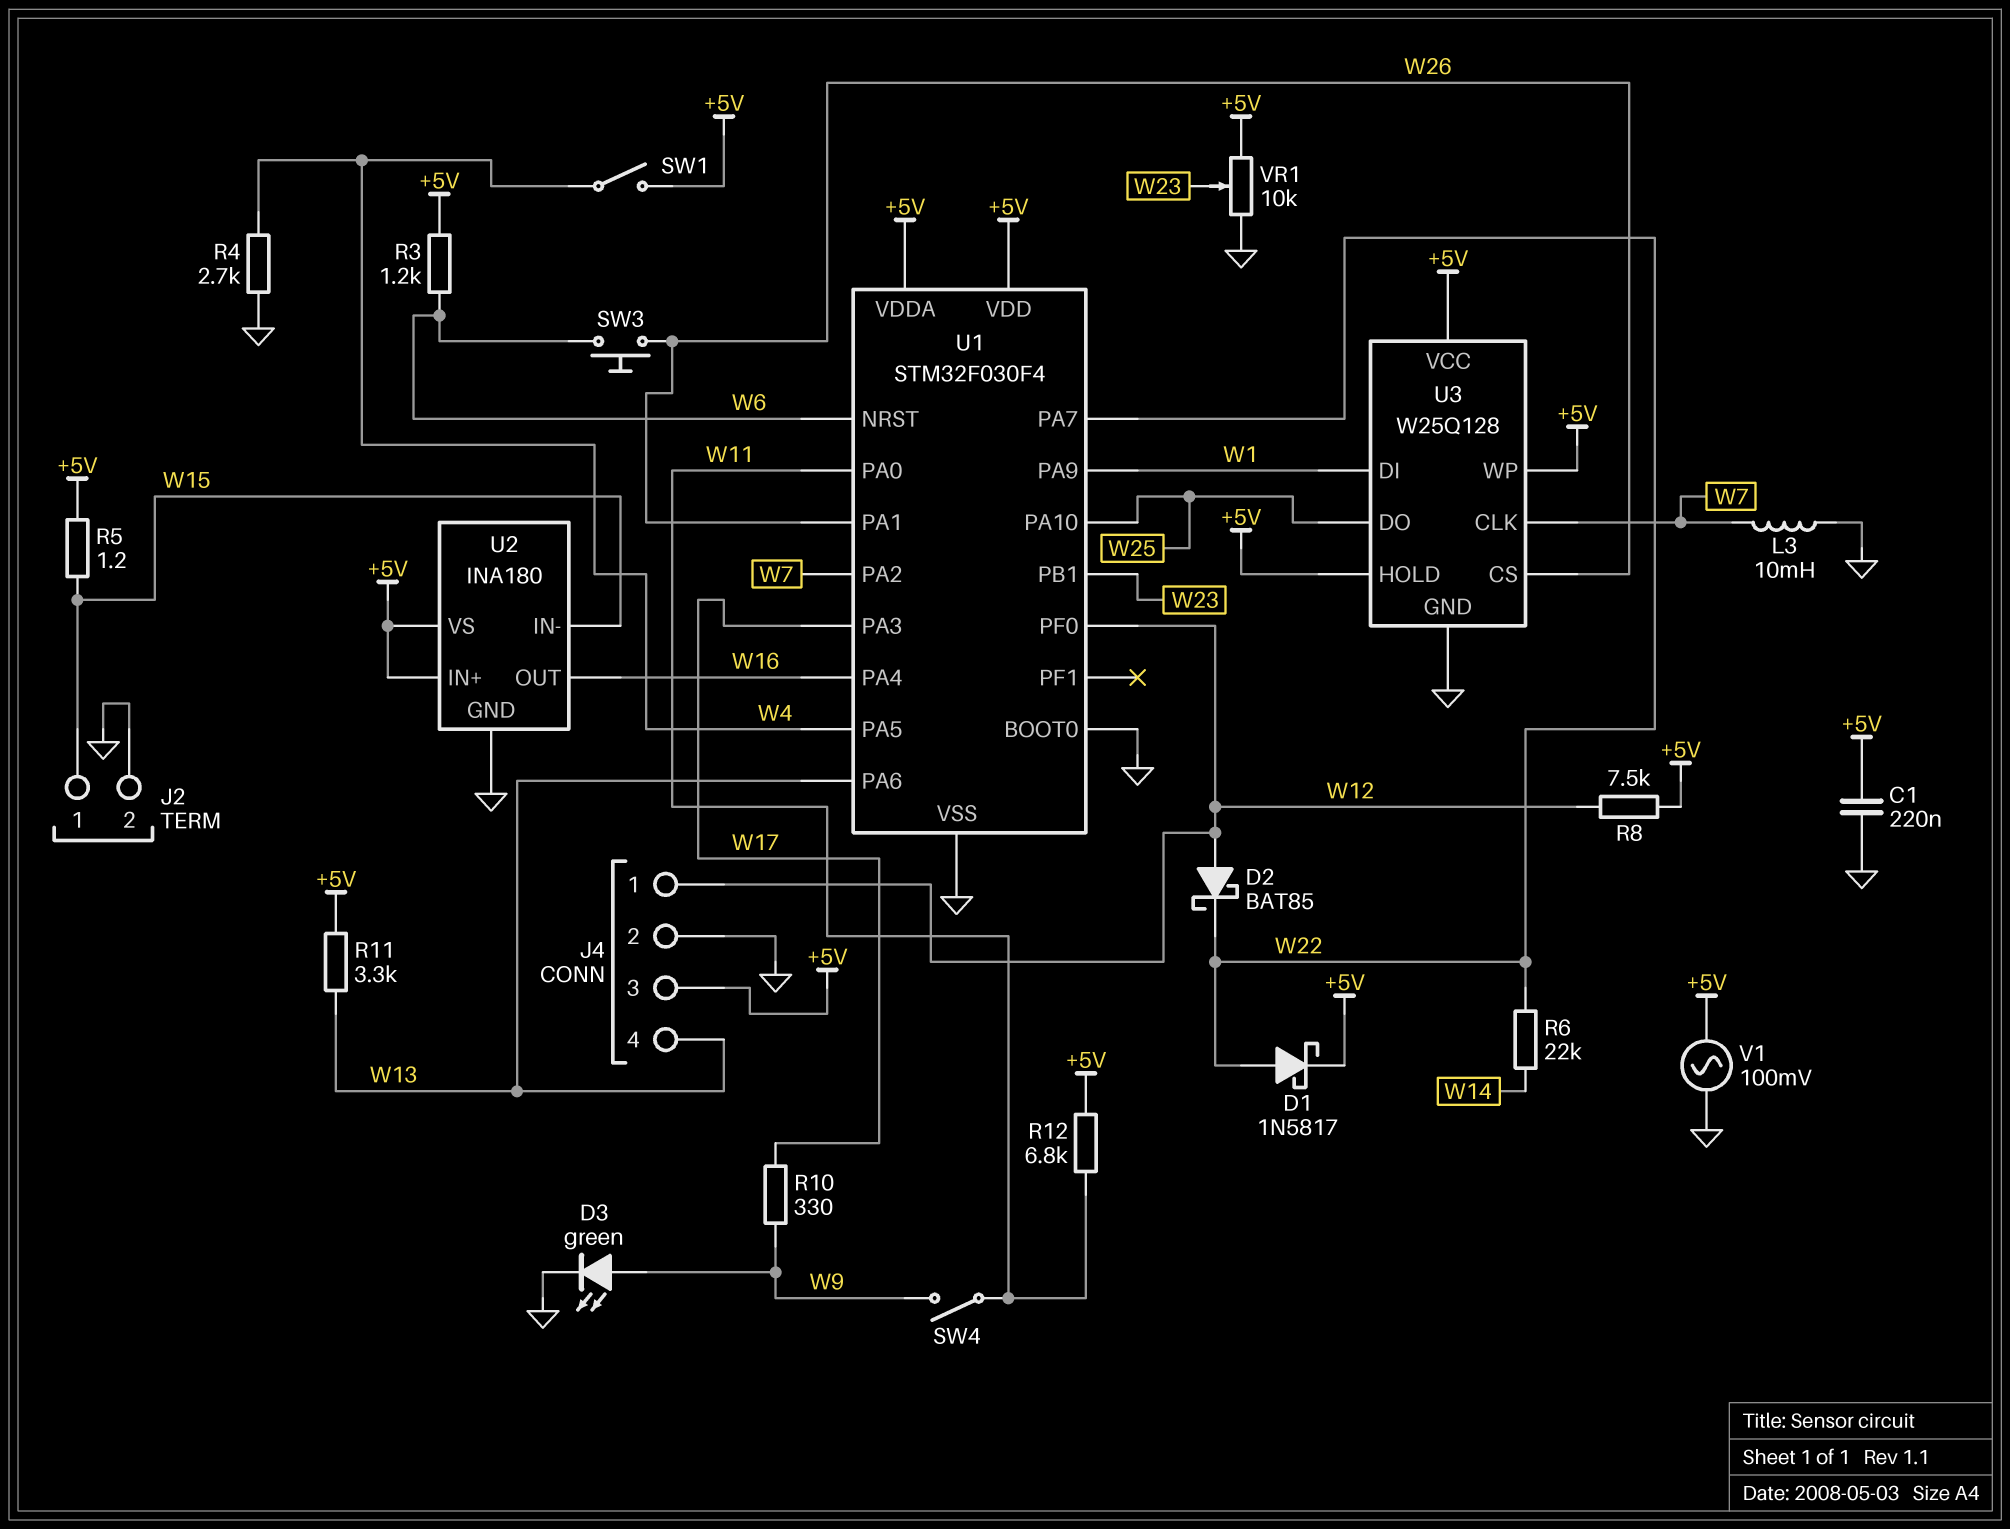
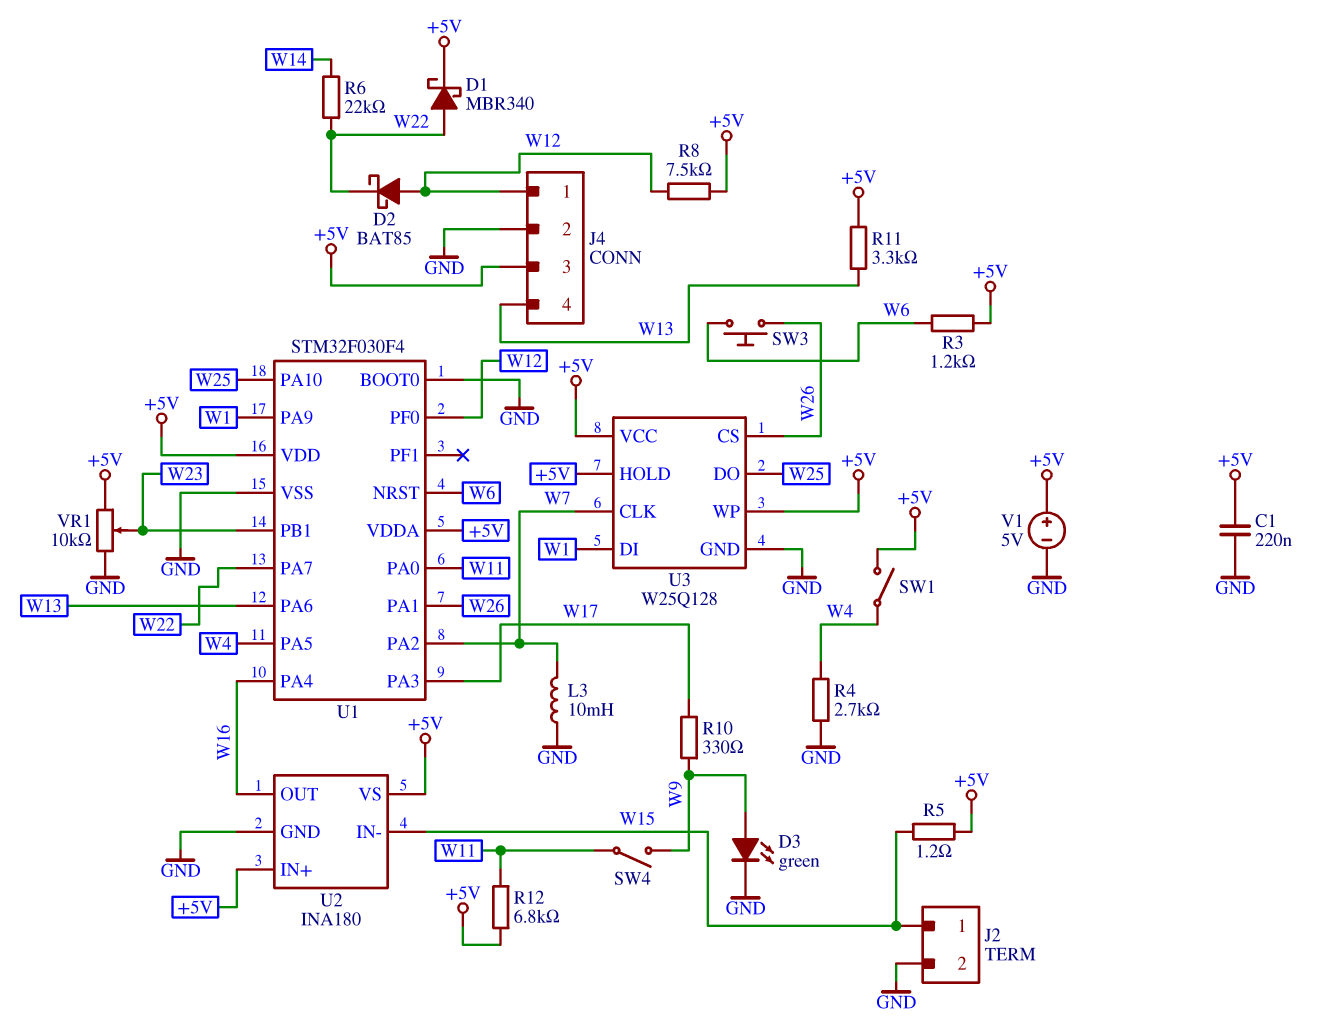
D1: schottky 1N5817 (A W22, K +5V) -> schottky MBR340 (A W22, K +5V)
V1: AC 100mV (+5V, GND) -> 5V (plus +5V, minus GND)

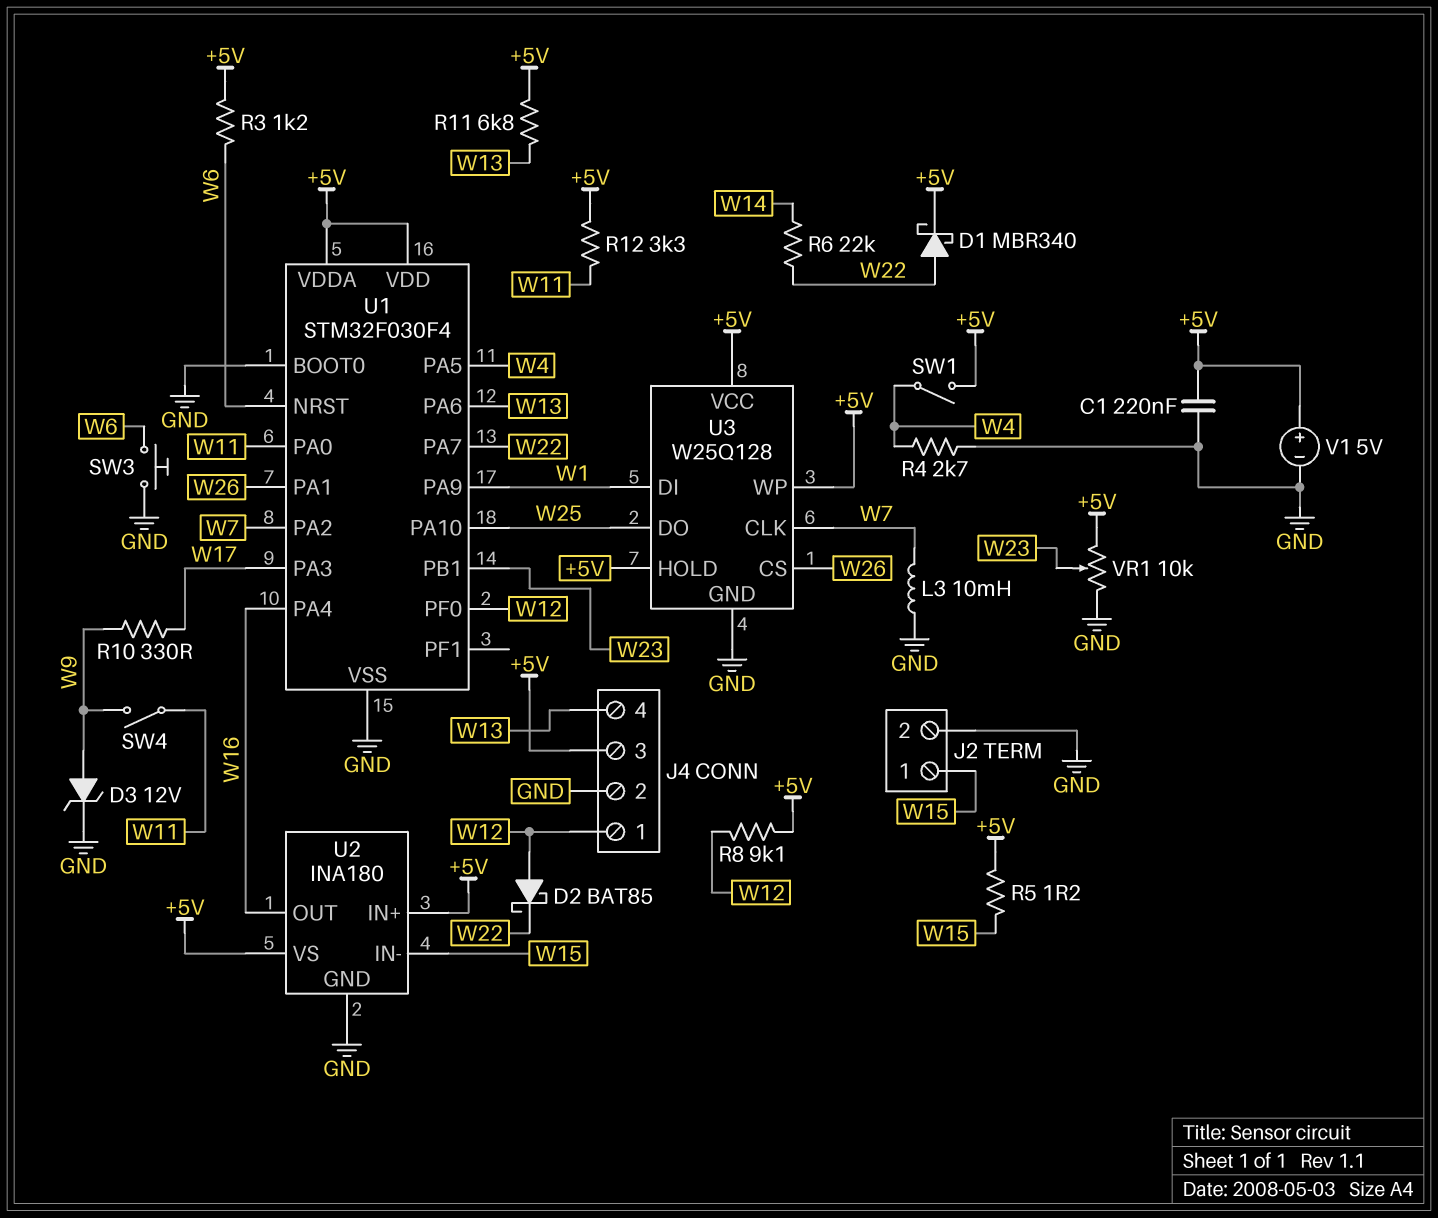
D3: LED green (A W9, K GND) -> zener 12V (A W9, K GND)
R8: 7.5k (+5V, W12) -> 9.1k (+5V, W12)
R11: 3.3k (+5V, W13) -> 6.8k (+5V, W13)
R12: 6.8k (+5V, W11) -> 3.3k (+5V, W11)
SW3: button (W6, W26) -> button (GND, W6)

